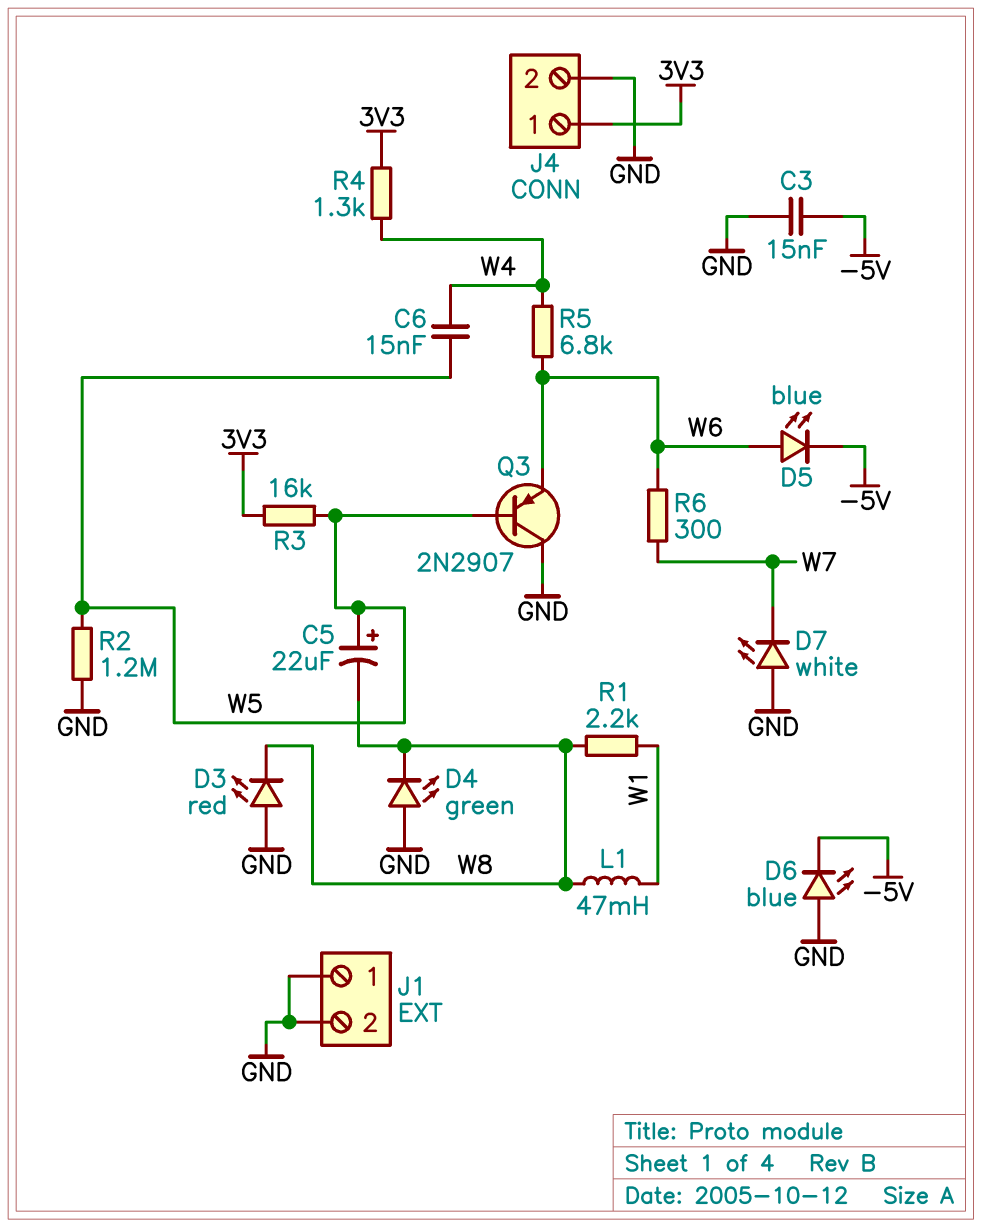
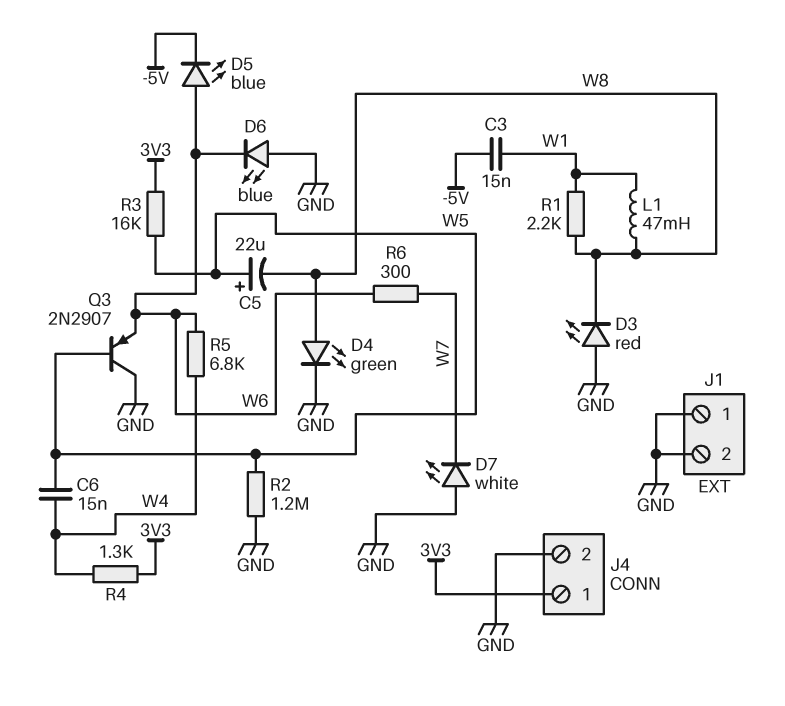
C3: 15nF (-5V, GND) -> 15nF (-5V, W1)
D4: LED green (A GND, K W8) -> LED green (A W8, K GND)
D6: LED blue (A GND, K -5V) -> LED blue (A GND, K W6)

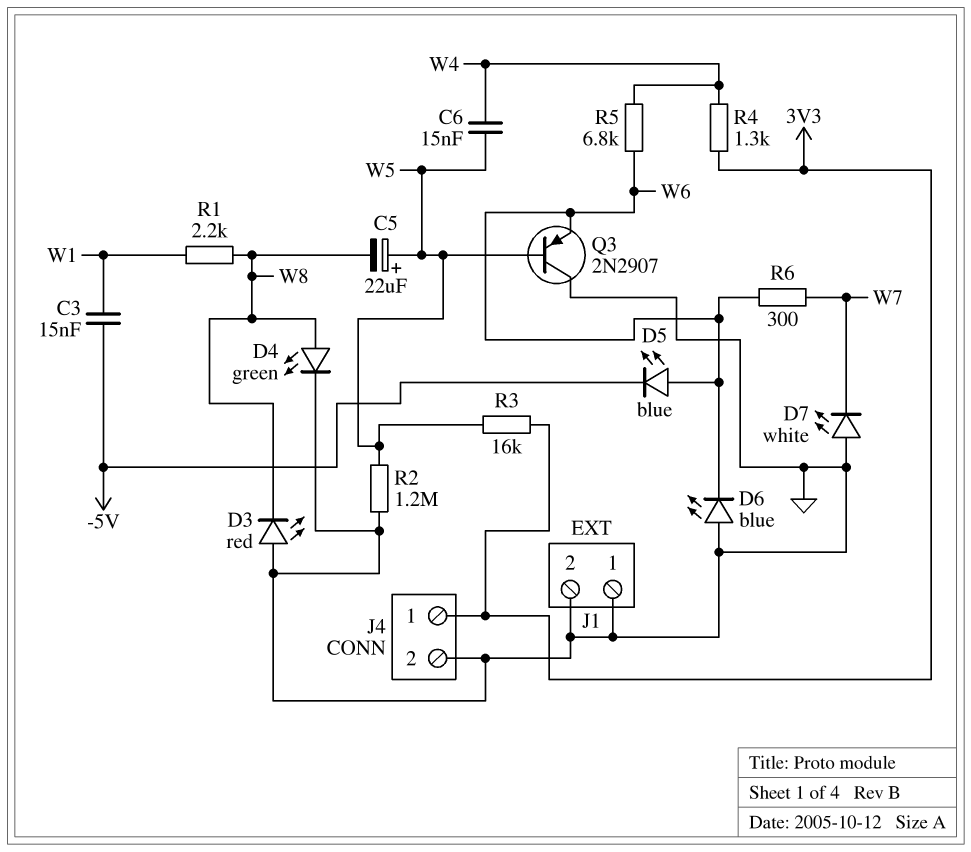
L1: 47mH (W1, W8) -> none

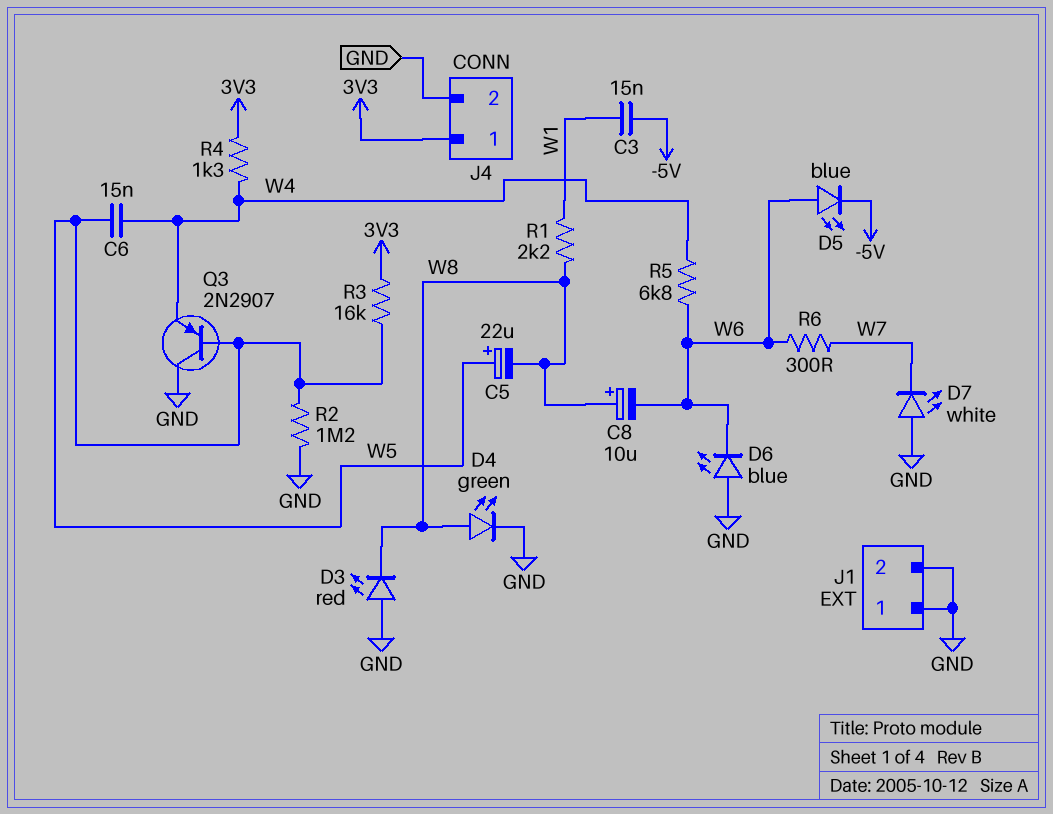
C8: none -> 10uF (plus W8, minus W6)
Q3: PNP 2N2907 (B W5, C GND, E W6) -> PNP 2N2907 (B W5, C GND, E W4)

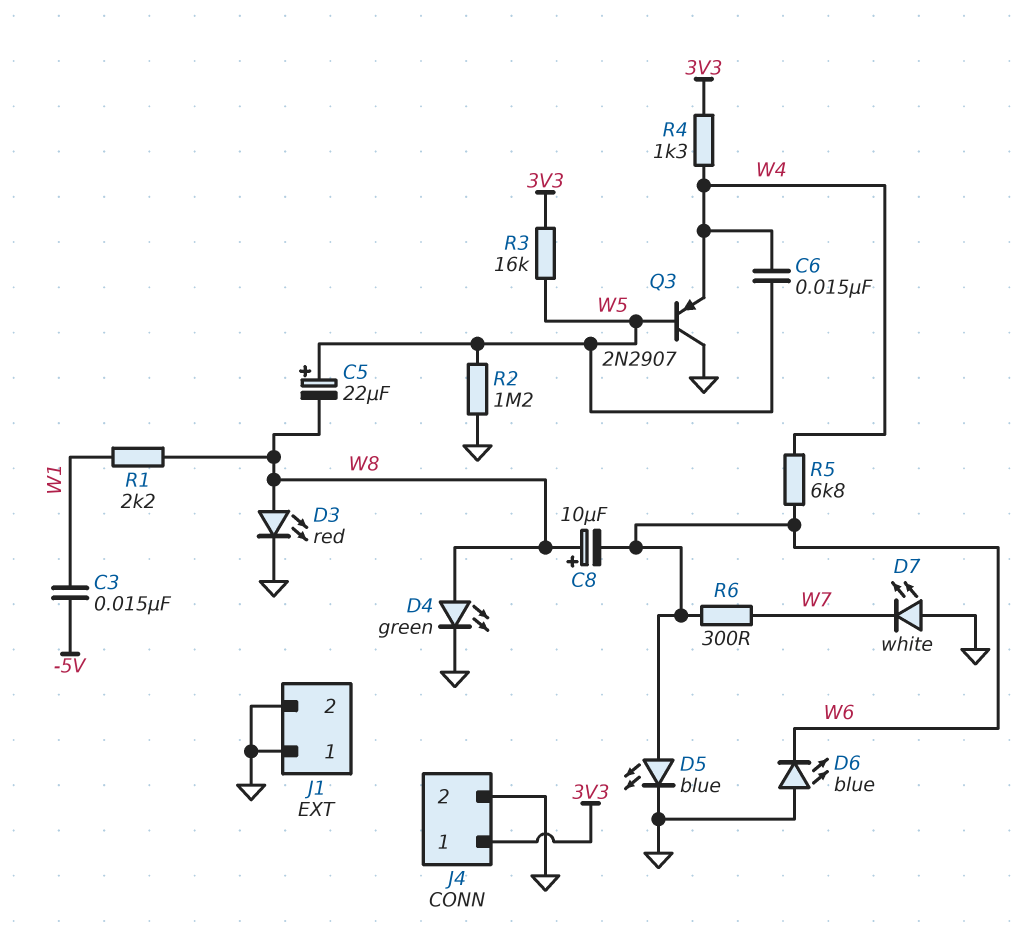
D3: LED red (A GND, K W8) -> LED red (A W8, K GND)
D5: LED blue (A W6, K -5V) -> LED blue (A W6, K GND)

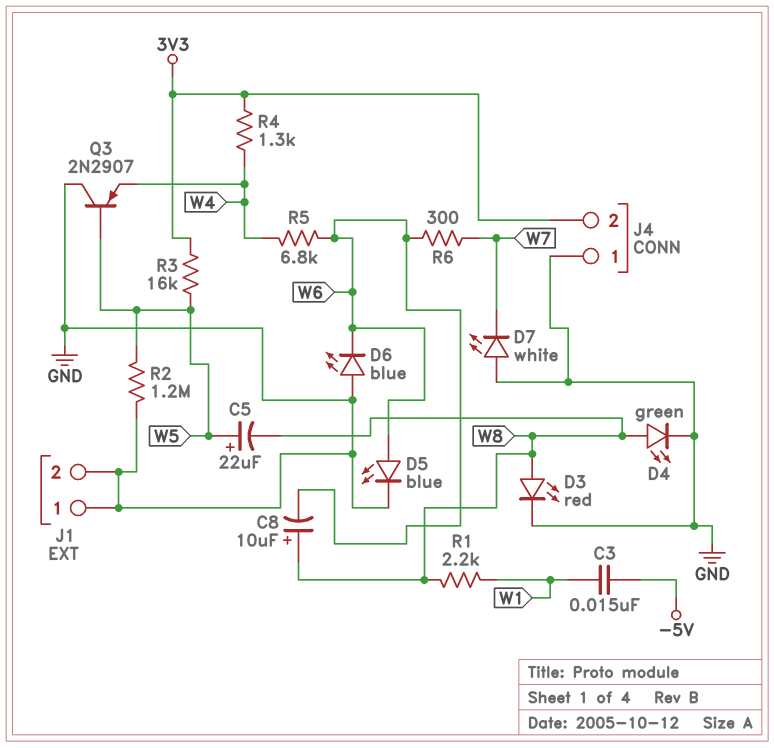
C6: 15nF (W4, W5) -> none
J4 pin 1: 3V3 -> GND
J4 pin 2: GND -> 3V3

